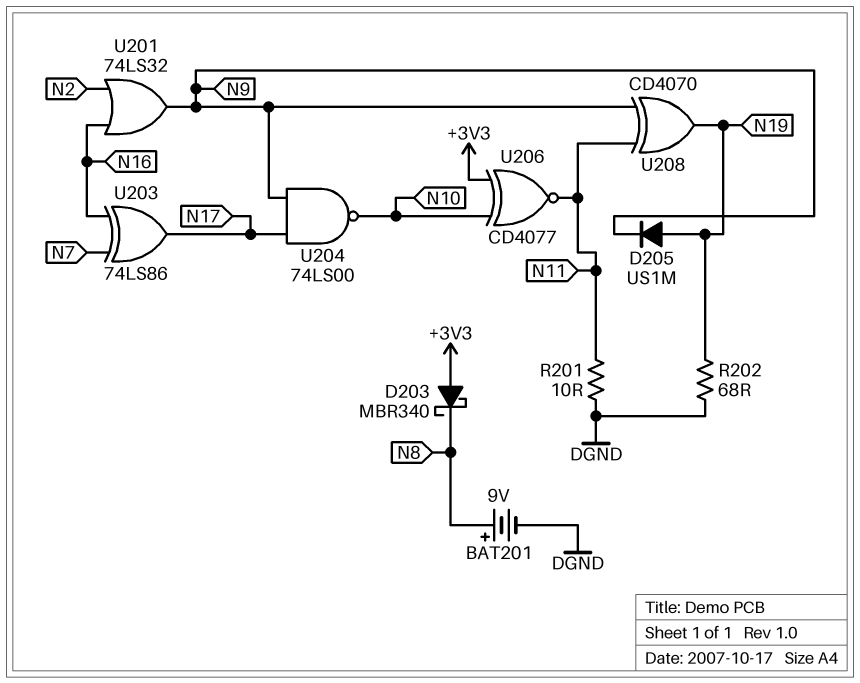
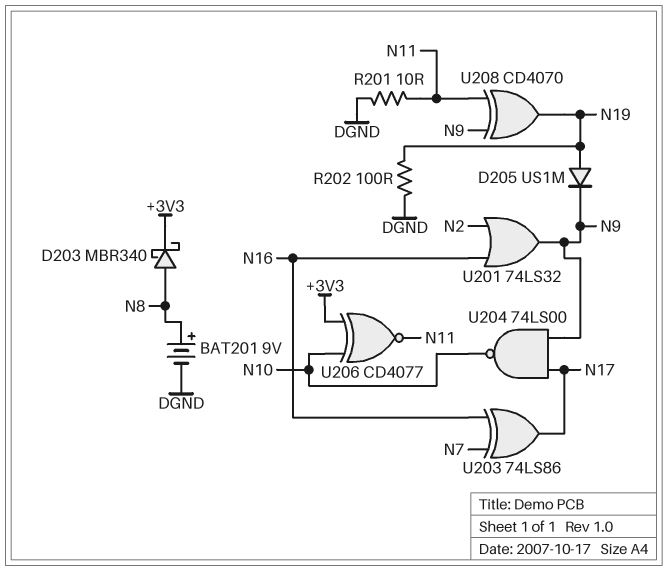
D203: schottky MBR340 (A +3V3, K N8) -> schottky MBR340 (A N8, K +3V3)
R202: 68 (DGND, N19) -> 100 (DGND, N19)

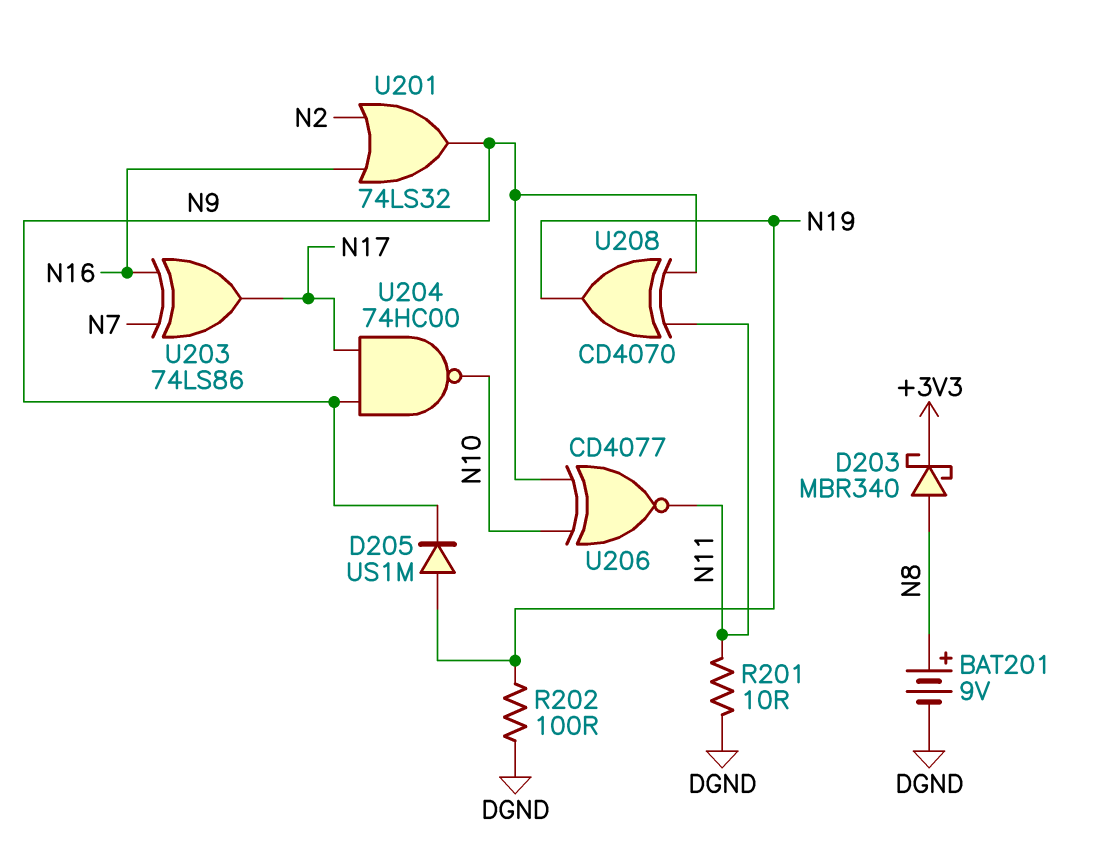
U204: NAND 74LS00 (in N9, in N17, out N10) -> NAND 74HC00 (in N9, in N17, out N10)
U206: XNOR CD4077 (in +3V3, in N10, out N11) -> XNOR CD4077 (in N9, in N10, out N11)

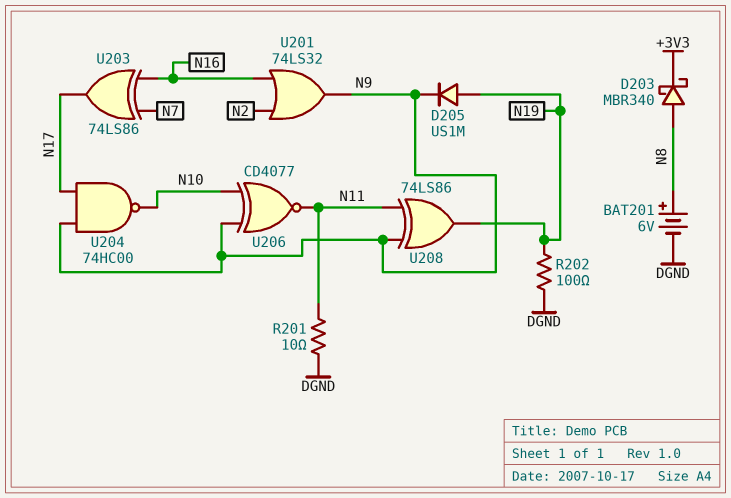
BAT201: 9V (plus N8, minus DGND) -> 6V (plus N8, minus DGND)
U208: XOR CD4070 (in N9, in N11, out N19) -> XOR 74LS86 (in N9, in N11, out N19)

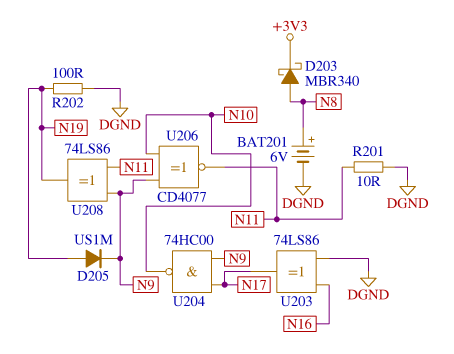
U201: OR 74LS32 (in N2, in N16, out N9) -> none
U203: XOR 74LS86 (in N7, in N16, out N17) -> XOR 74LS86 (in DGND, in N16, out N17)

